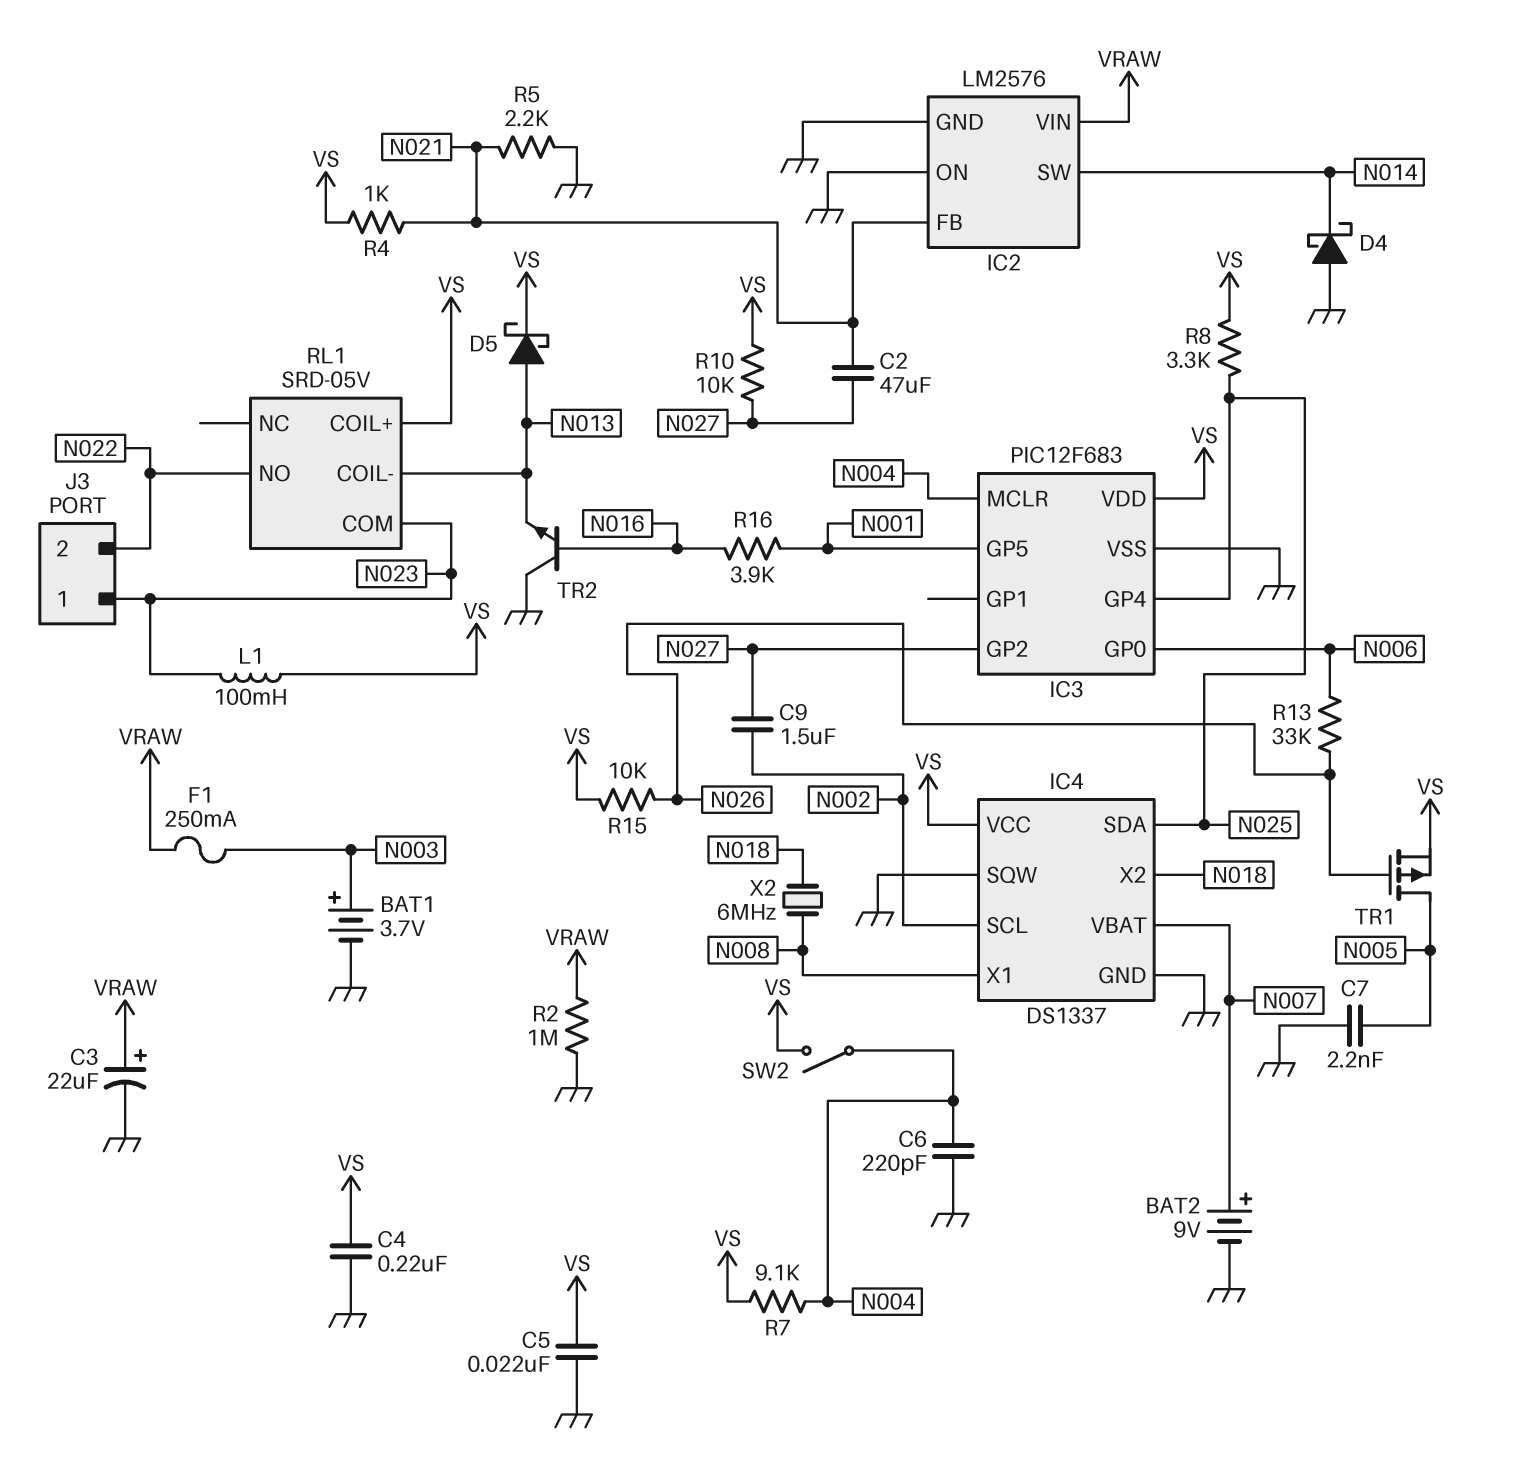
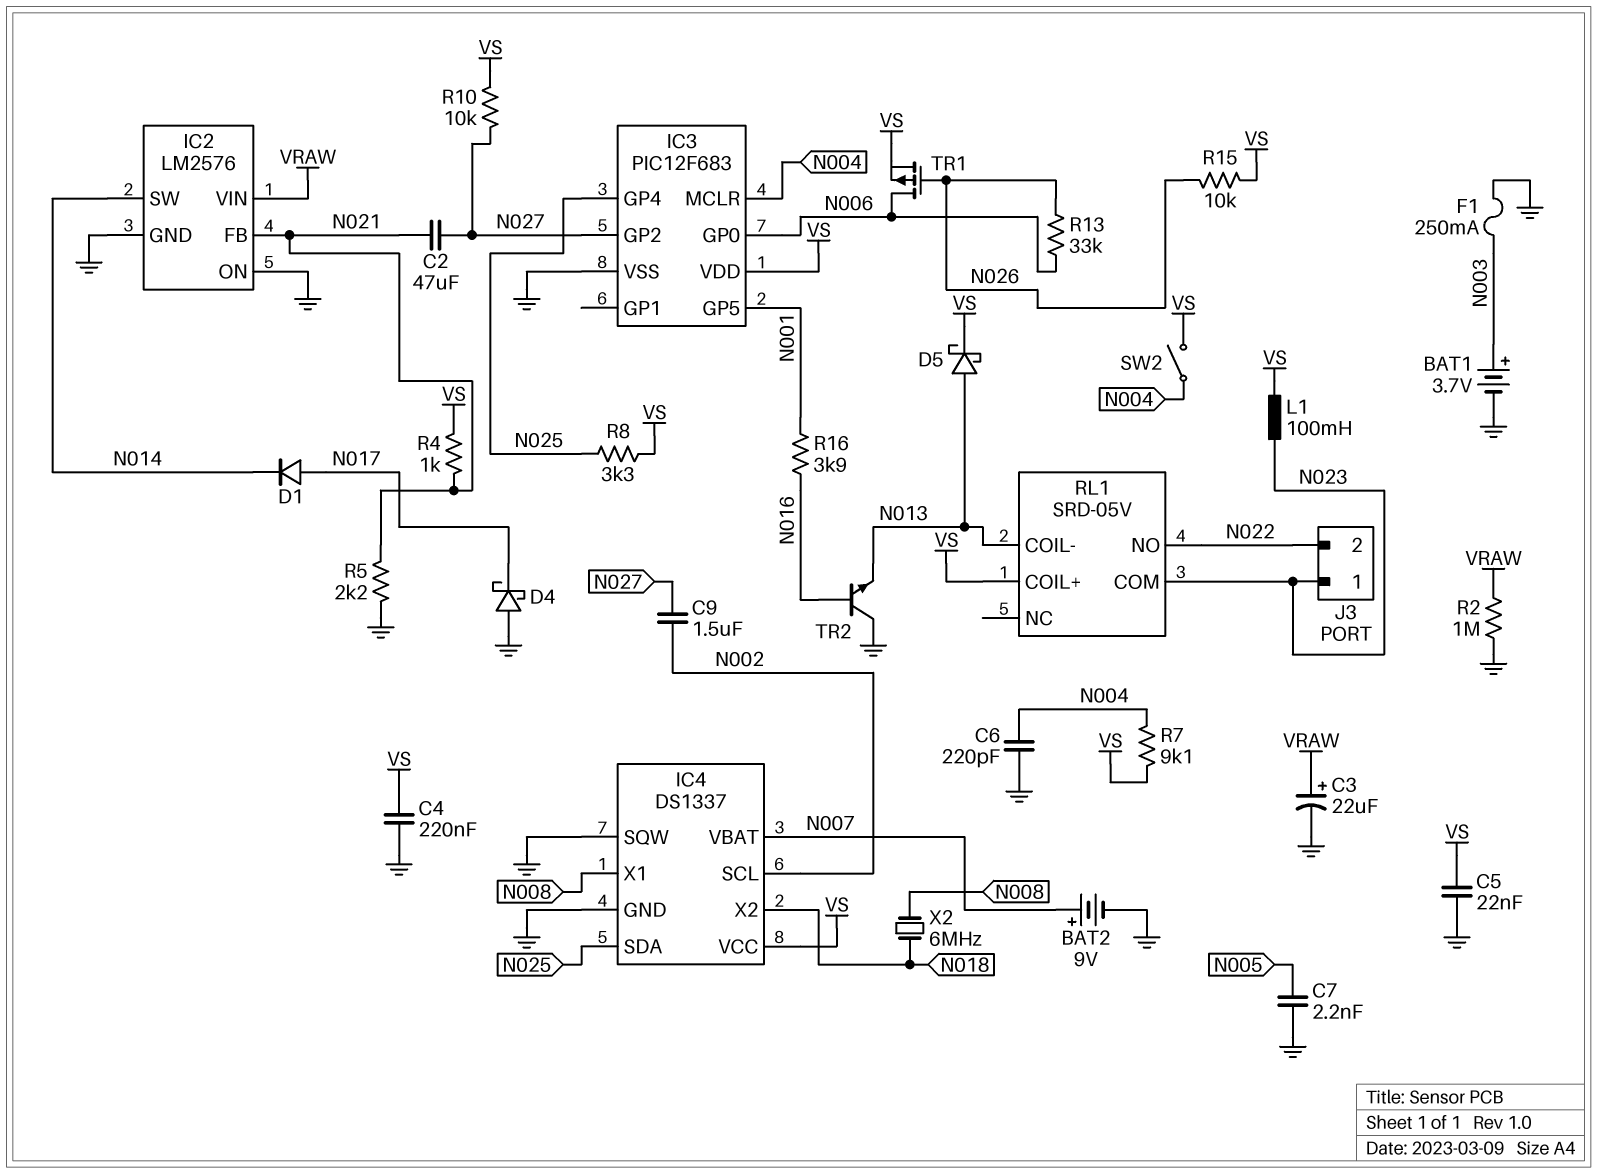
D1: none -> diode (A N017, K N014)
D4: schottky (A GND, K N014) -> schottky (A GND, K N017)
F1: 250mA (N003, VRAW) -> 250mA (GND, N003)
TR1: PMOS (G N026, D N005, S VS) -> PMOS (G N026, D N006, S VS)

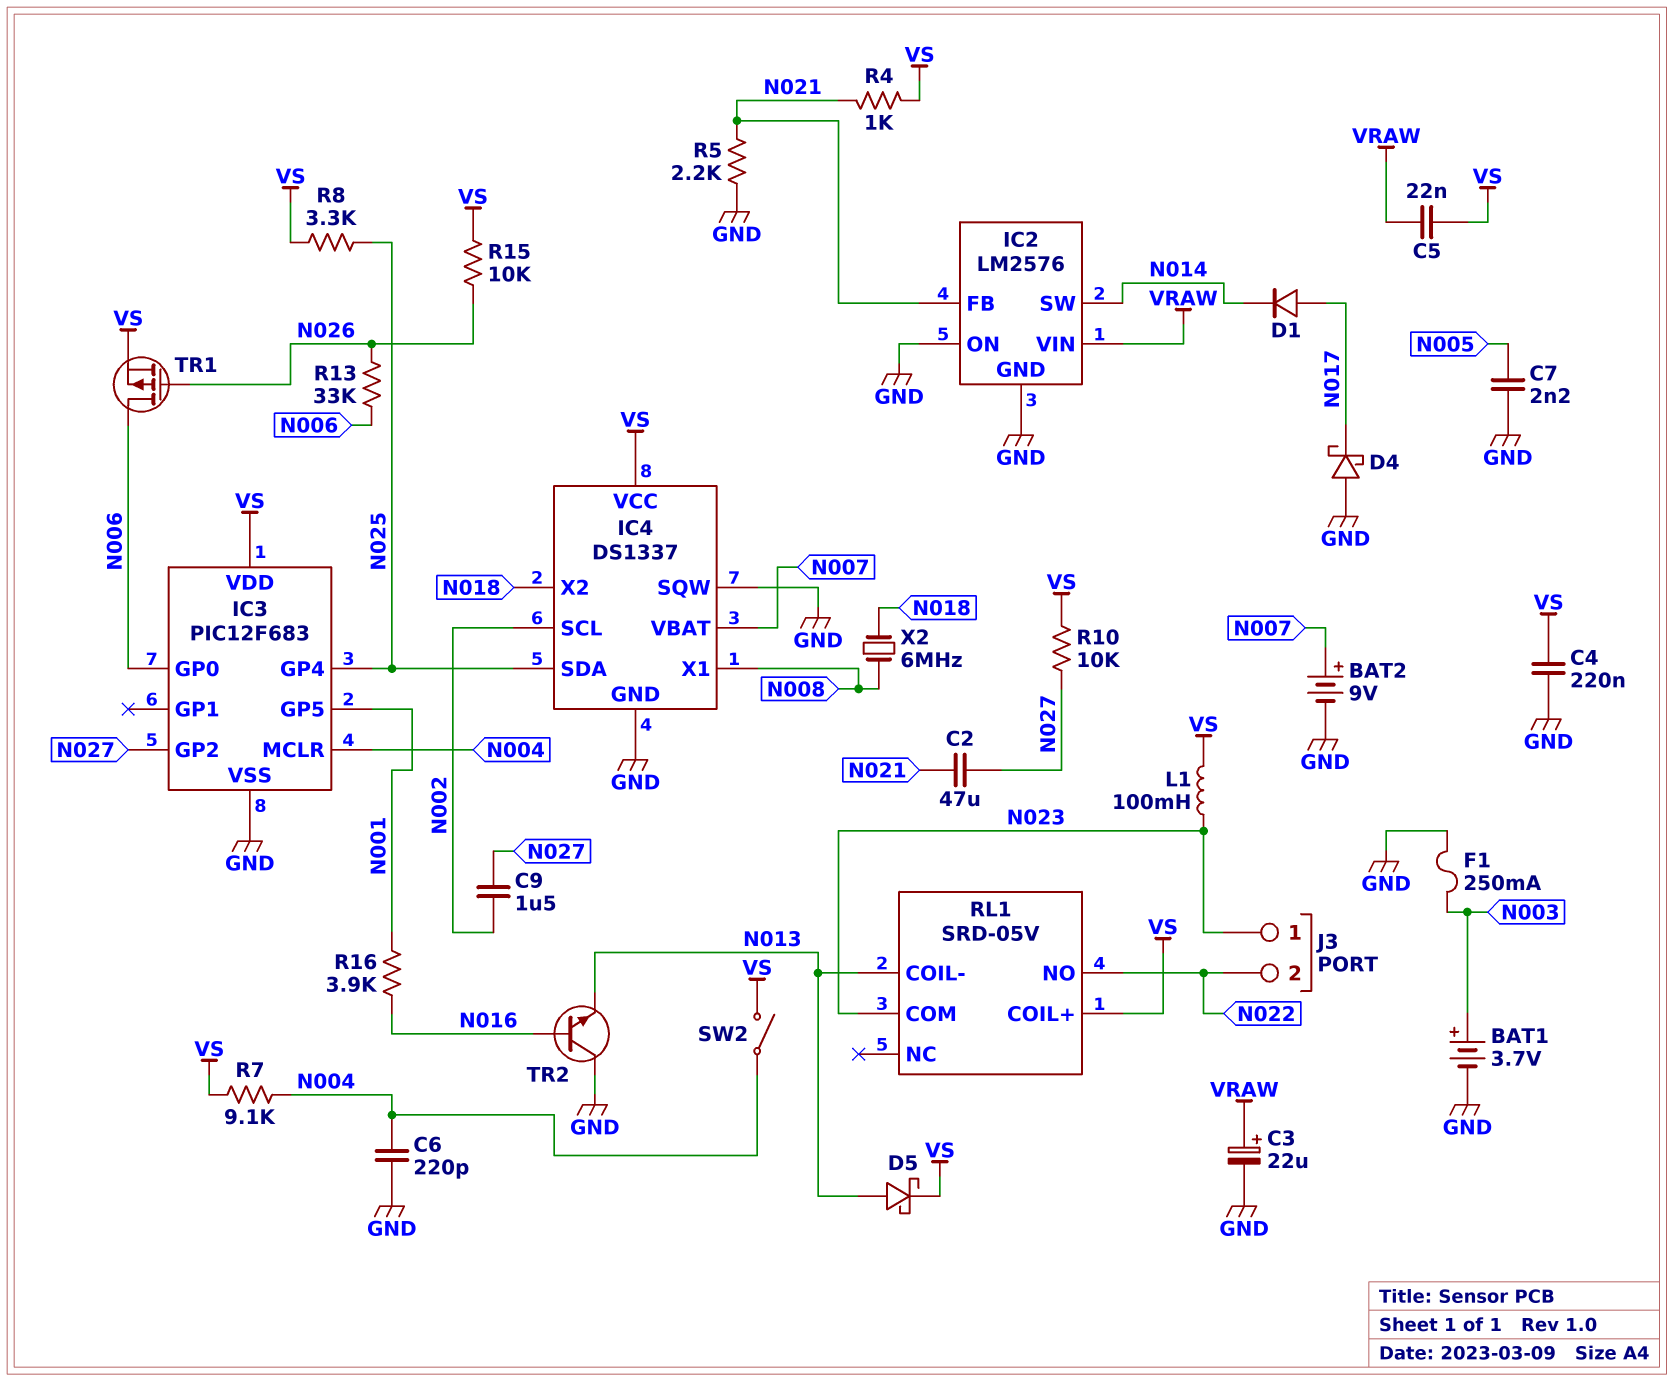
C5: 22nF (GND, VS) -> 22nF (VRAW, VS)
R2: 1M (GND, VRAW) -> none

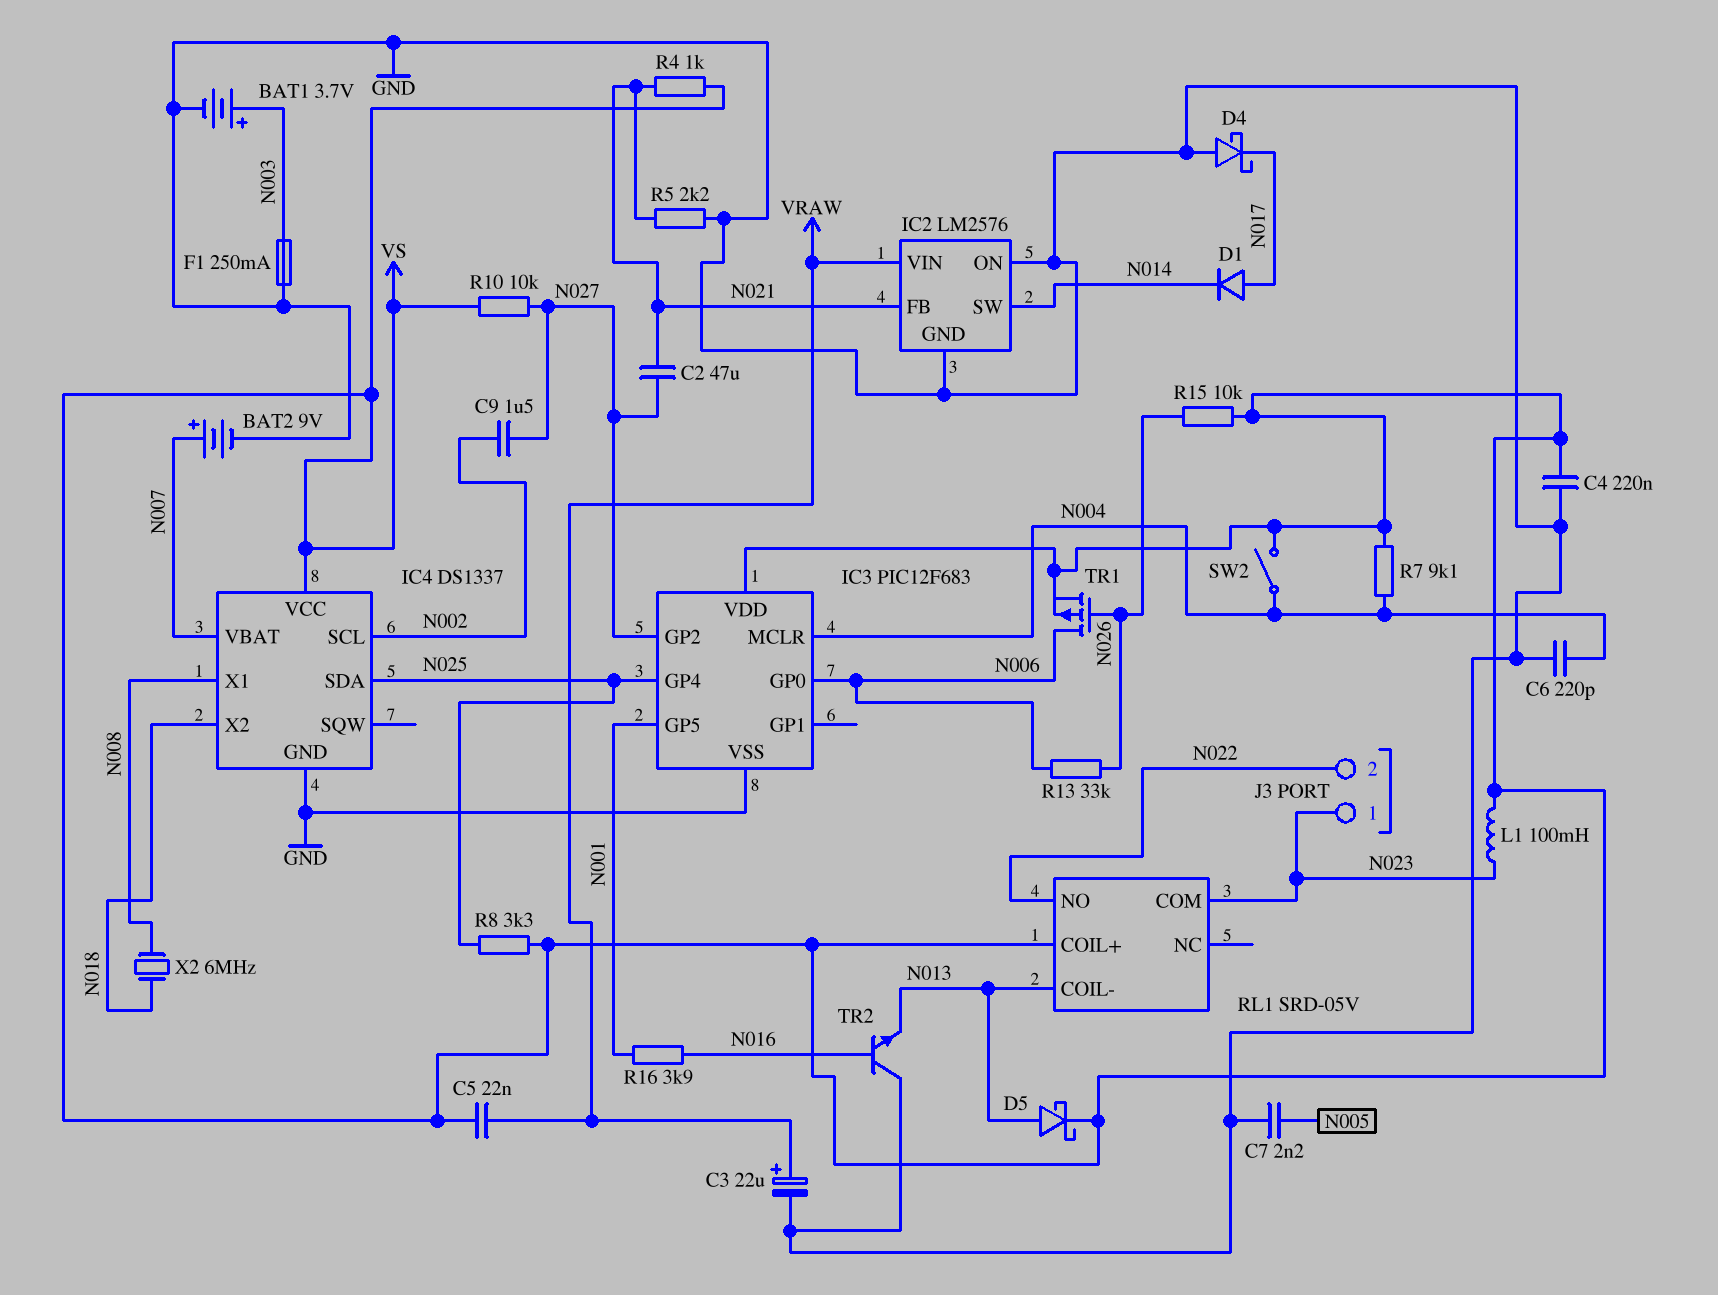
IC4 pin SQW: GND -> none

